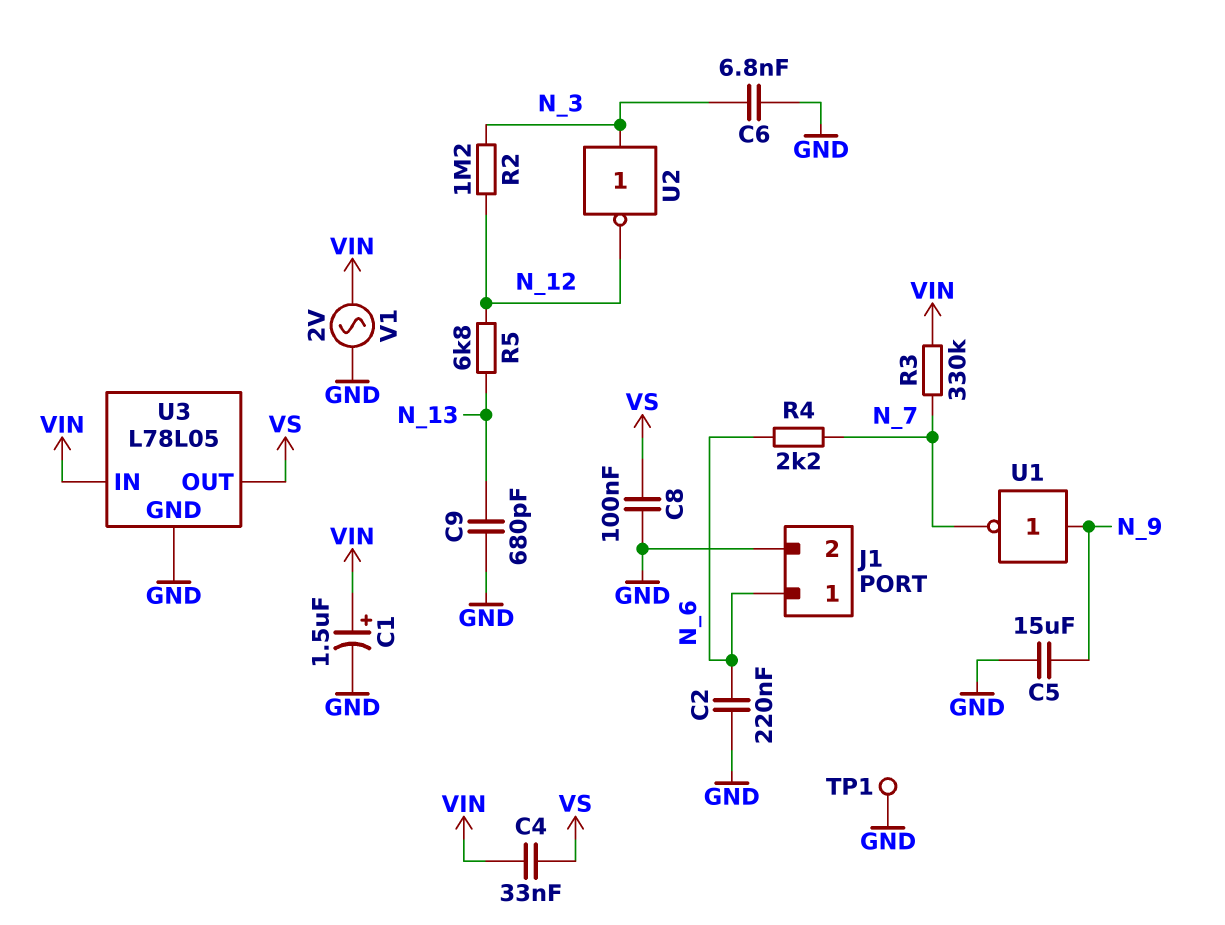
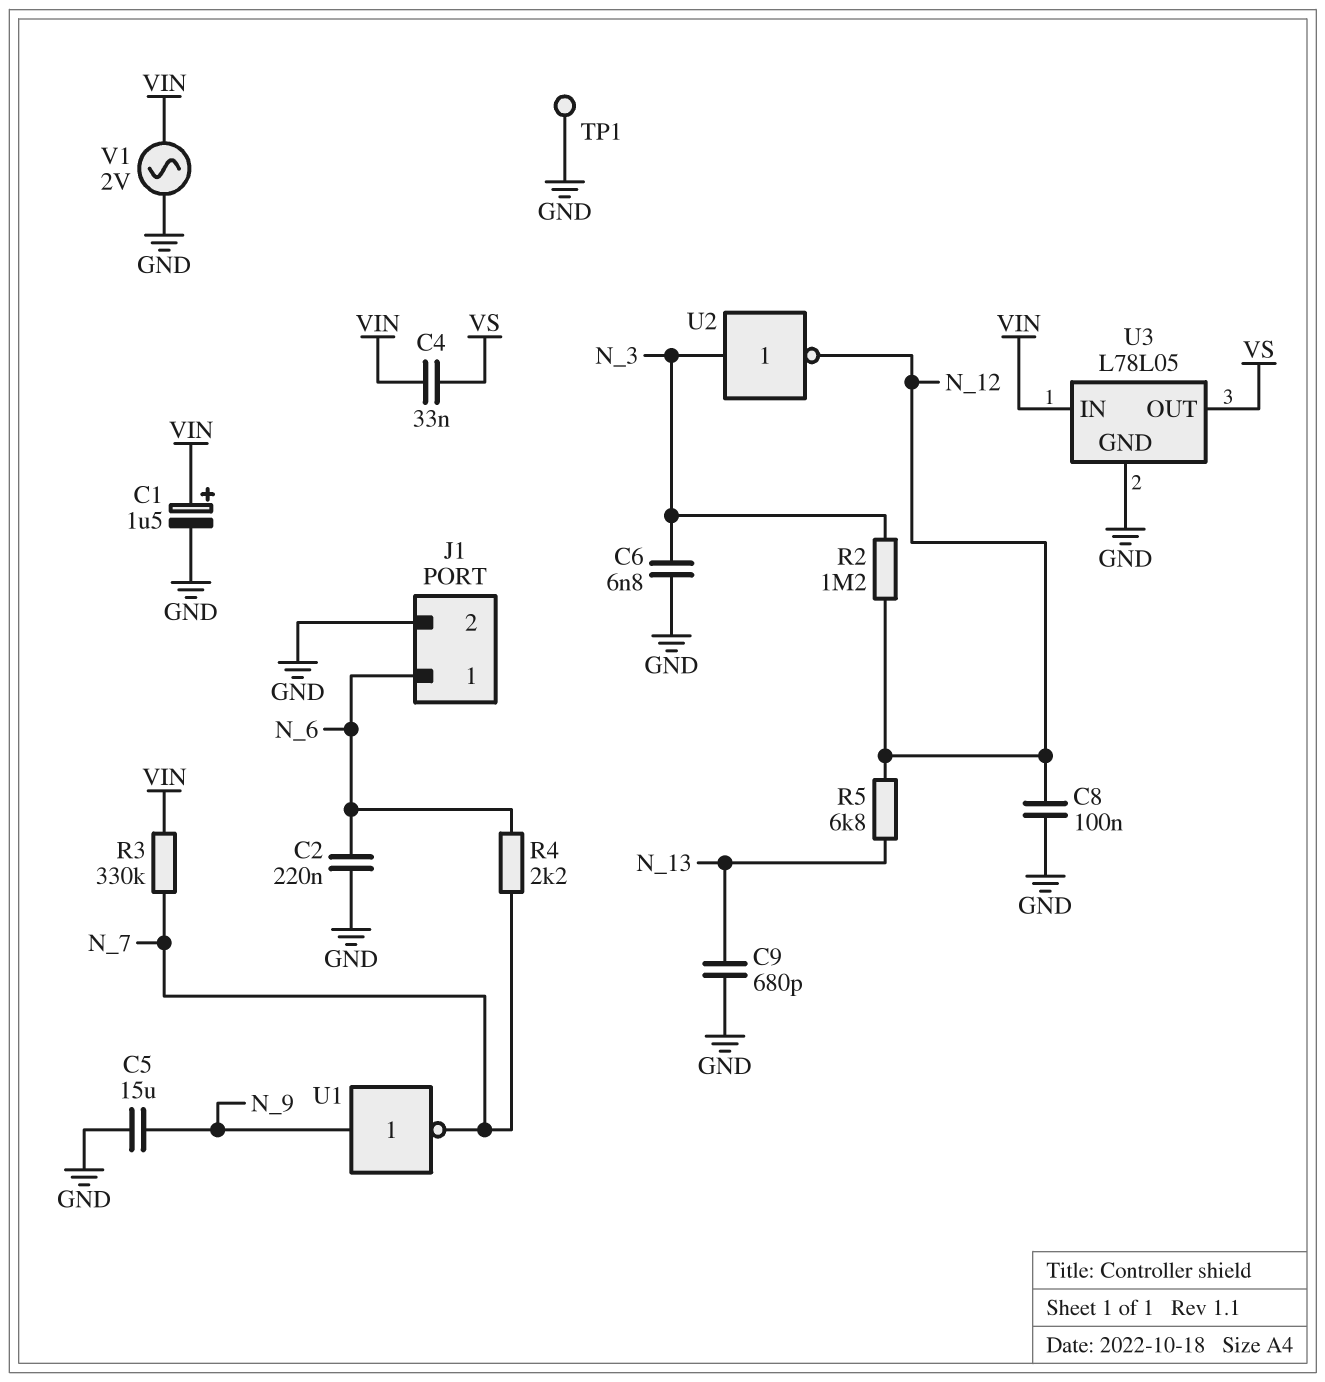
C8: 100nF (GND, VS) -> 100nF (GND, N_12)

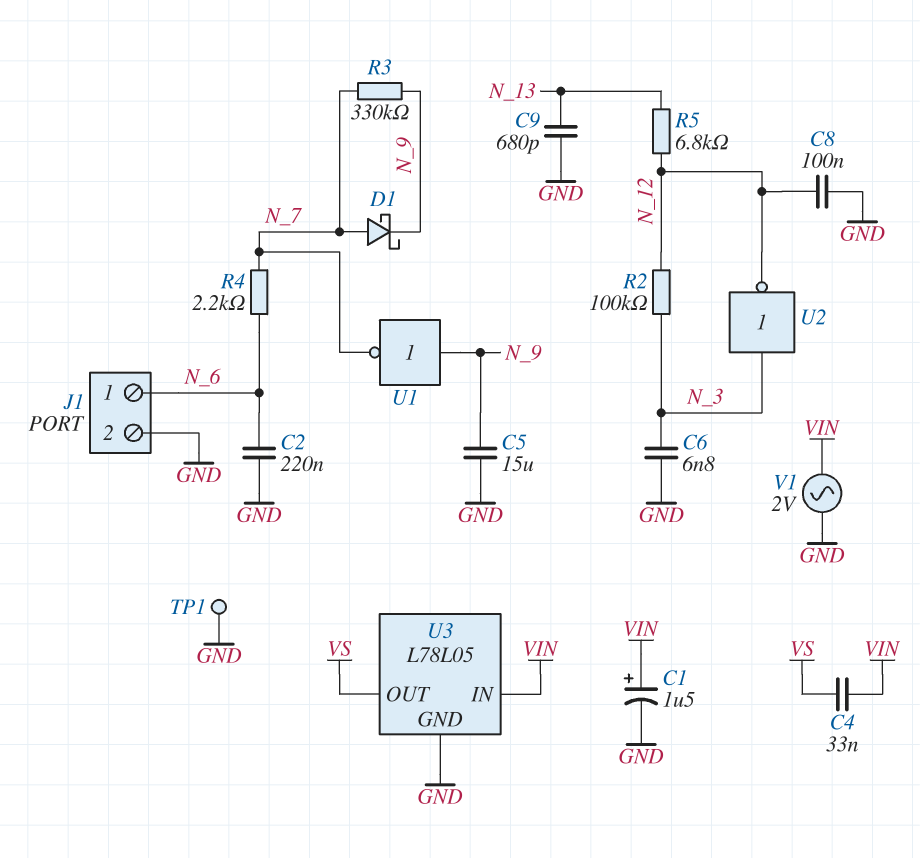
D1: none -> schottky (A N_7, K N_9)
R2: 1.2M (N_3, N_12) -> 100k (N_3, N_12)
R3: 330k (N_7, VIN) -> 330k (N_7, N_9)

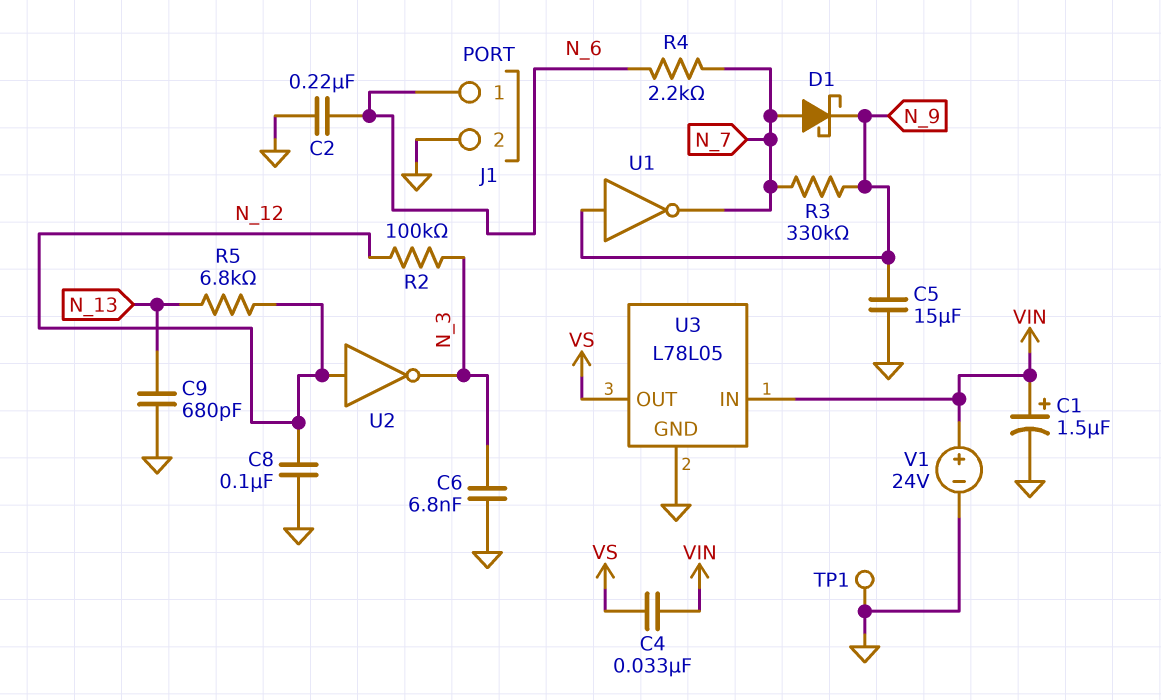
U2: NOT (in N_3, out N_12) -> NOT (in N_12, out N_3)
V1: AC 2V (GND, VIN) -> 24V (plus VIN, minus GND)

